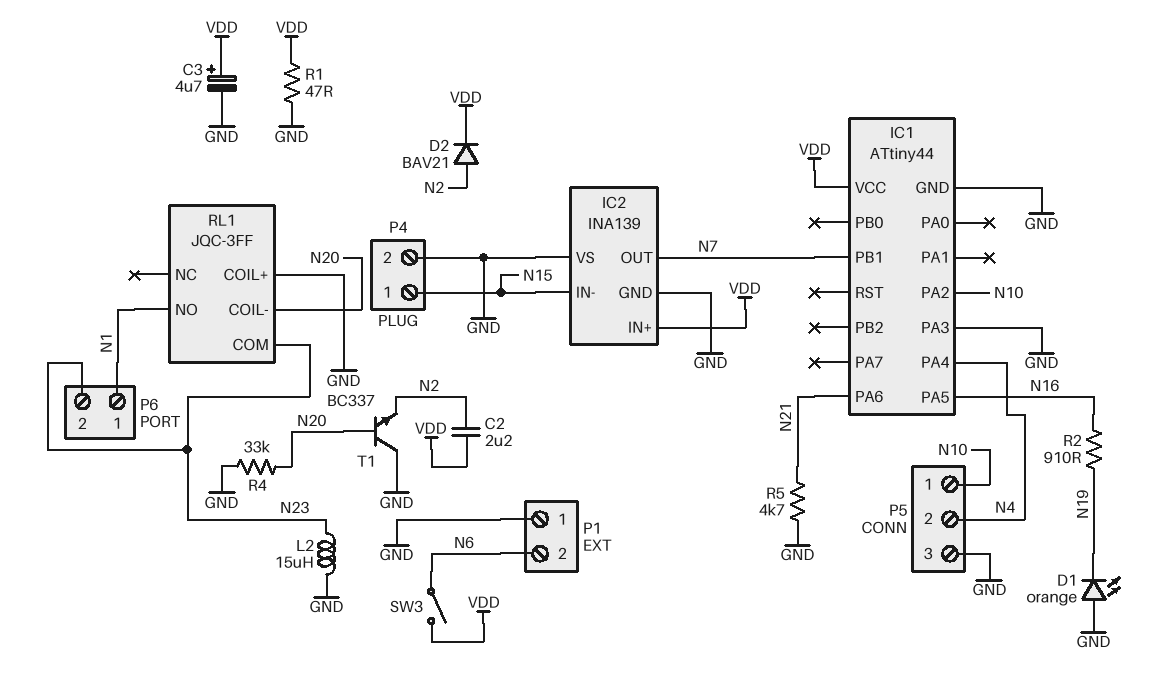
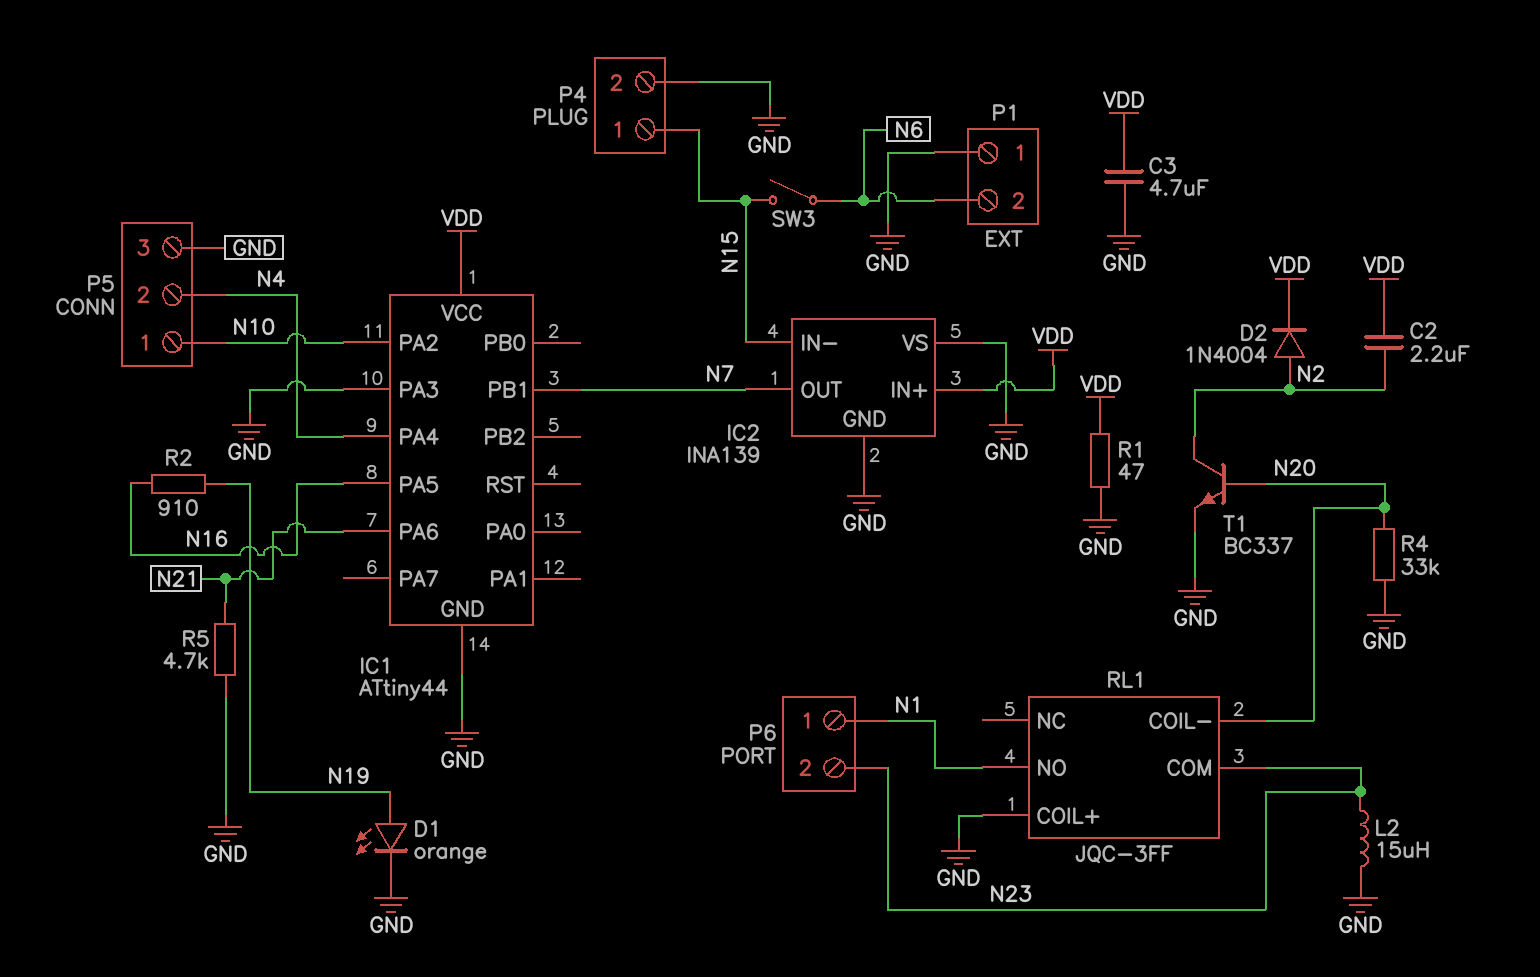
C3: 4.7uF (plus VDD, minus GND) -> 4.7uF (GND, VDD)
D1: LED orange (A GND, K N19) -> LED orange (A N19, K GND)
D2: diode BAV21 (A N2, K VDD) -> diode 1N4004 (A N2, K VDD)
SW3: switch (N6, VDD) -> switch (N6, N15)
T1: NPN BC337 (B N20, C GND, E N2) -> NPN BC337 (B N20, C N2, E GND)

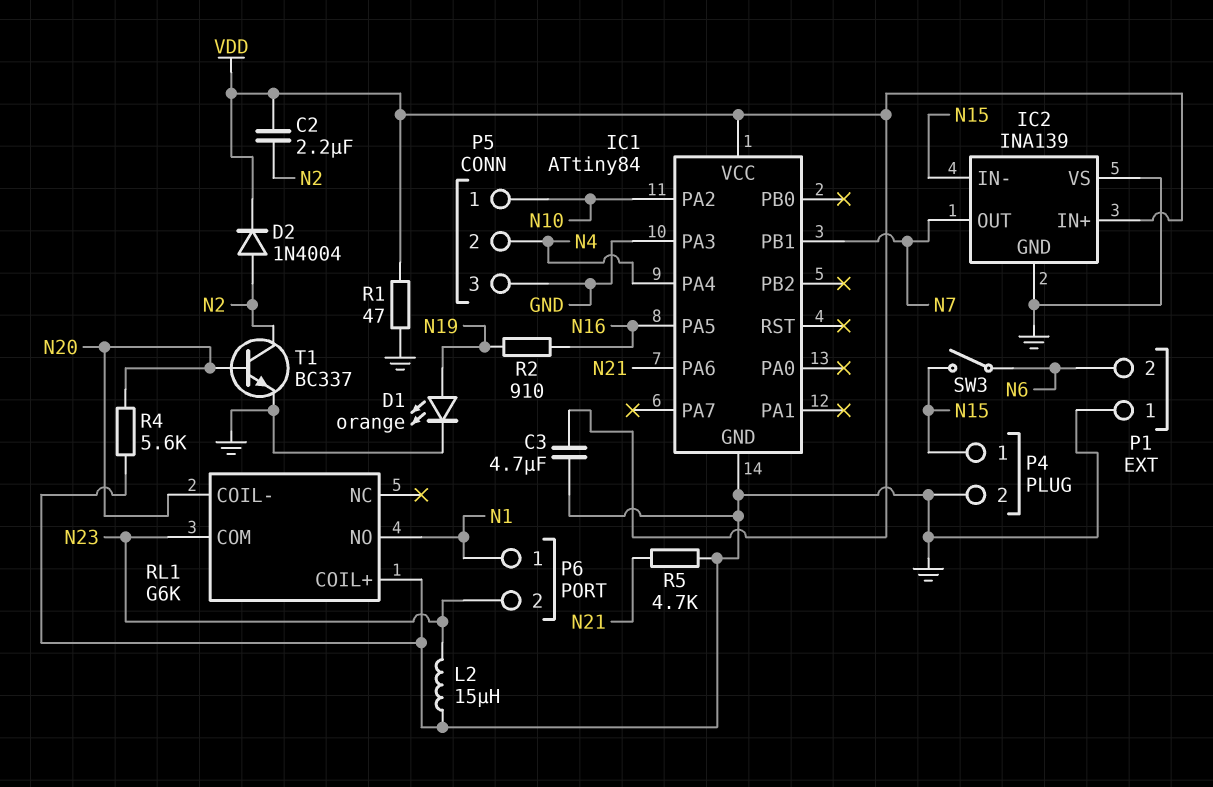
IC1: ATtiny44 -> ATtiny84
R4: 33k (GND, N20) -> 5.6k (GND, N20)
RL1: JQC-3FF -> G6K

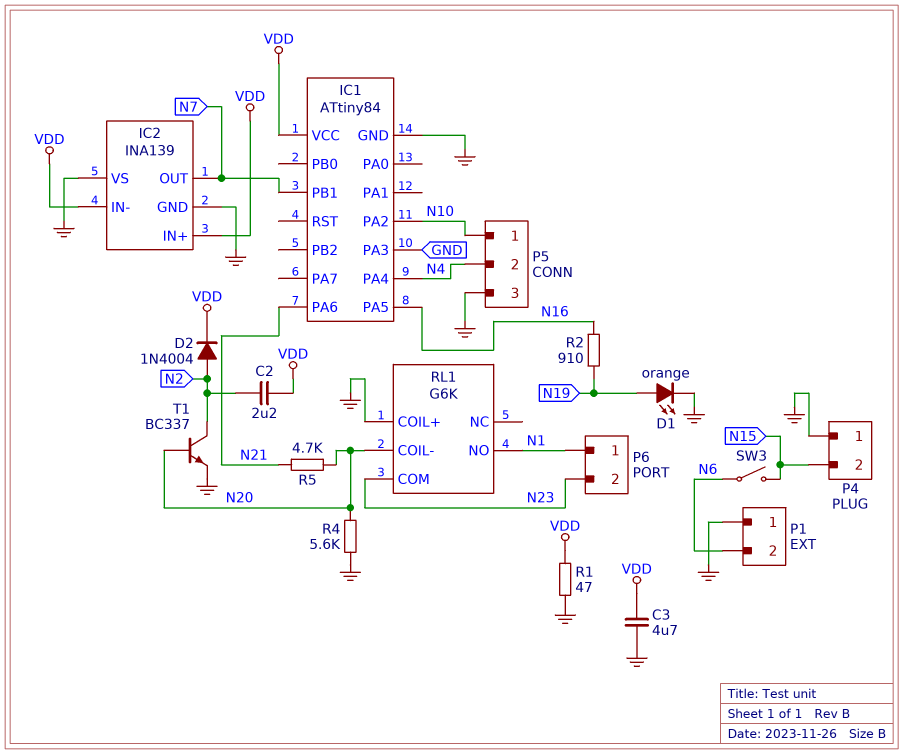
IC2 pin IN-: N15 -> VDD
L2: 15uH (GND, N23) -> none
P4 pin 1: N15 -> GND
P4 pin 2: GND -> N15
R5: 4.7k (GND, N21) -> 4.7k (N20, N21)

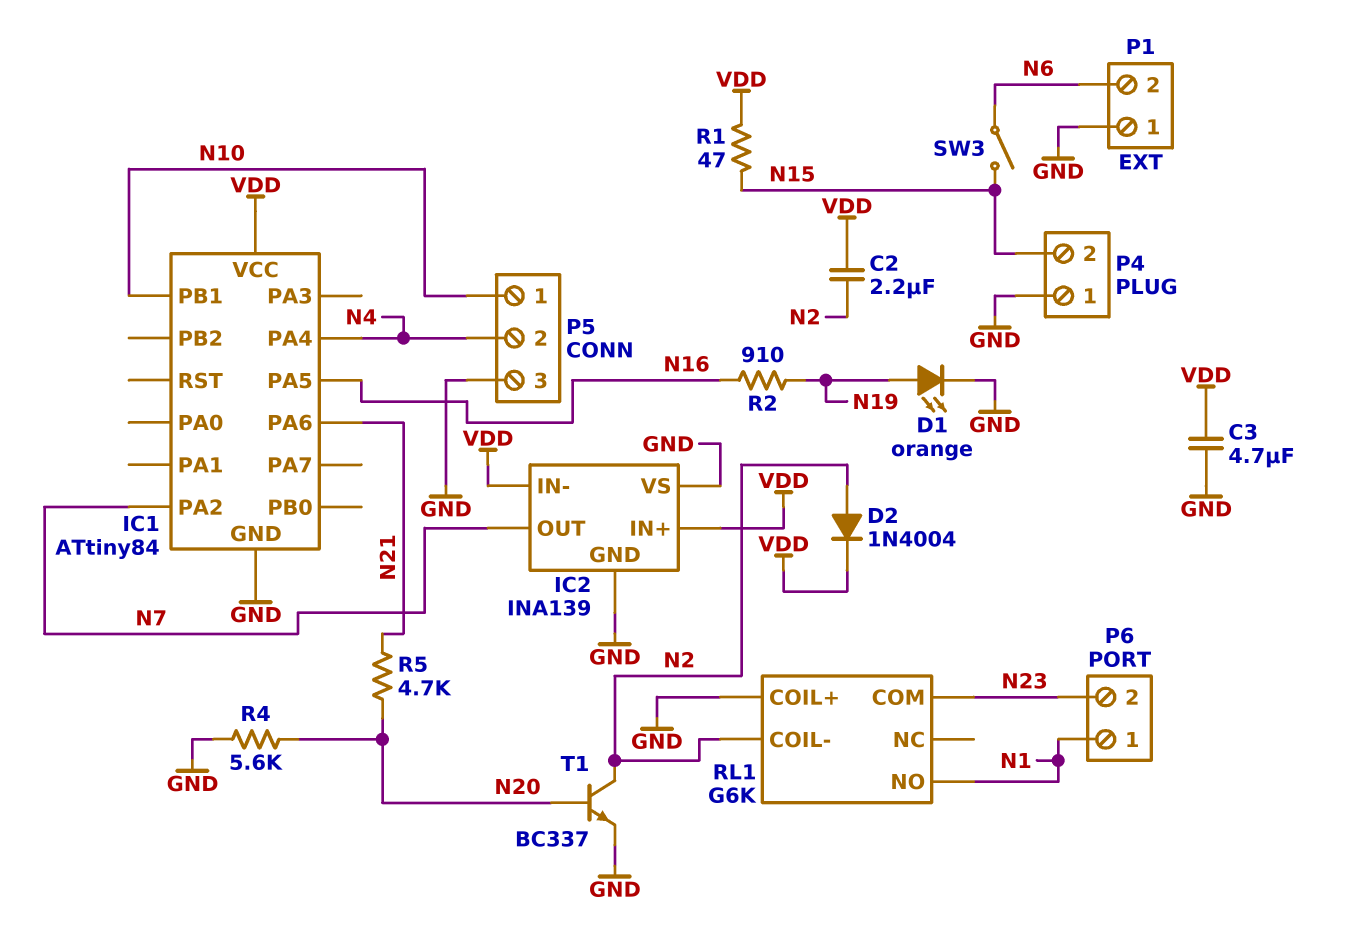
IC1 pin PA2: N10 -> N7
IC1 pin PA3: GND -> none
IC1 pin PB1: N7 -> N10
R1: 47 (GND, VDD) -> 47 (N15, VDD)
RL1 pin COIL-: N20 -> N2

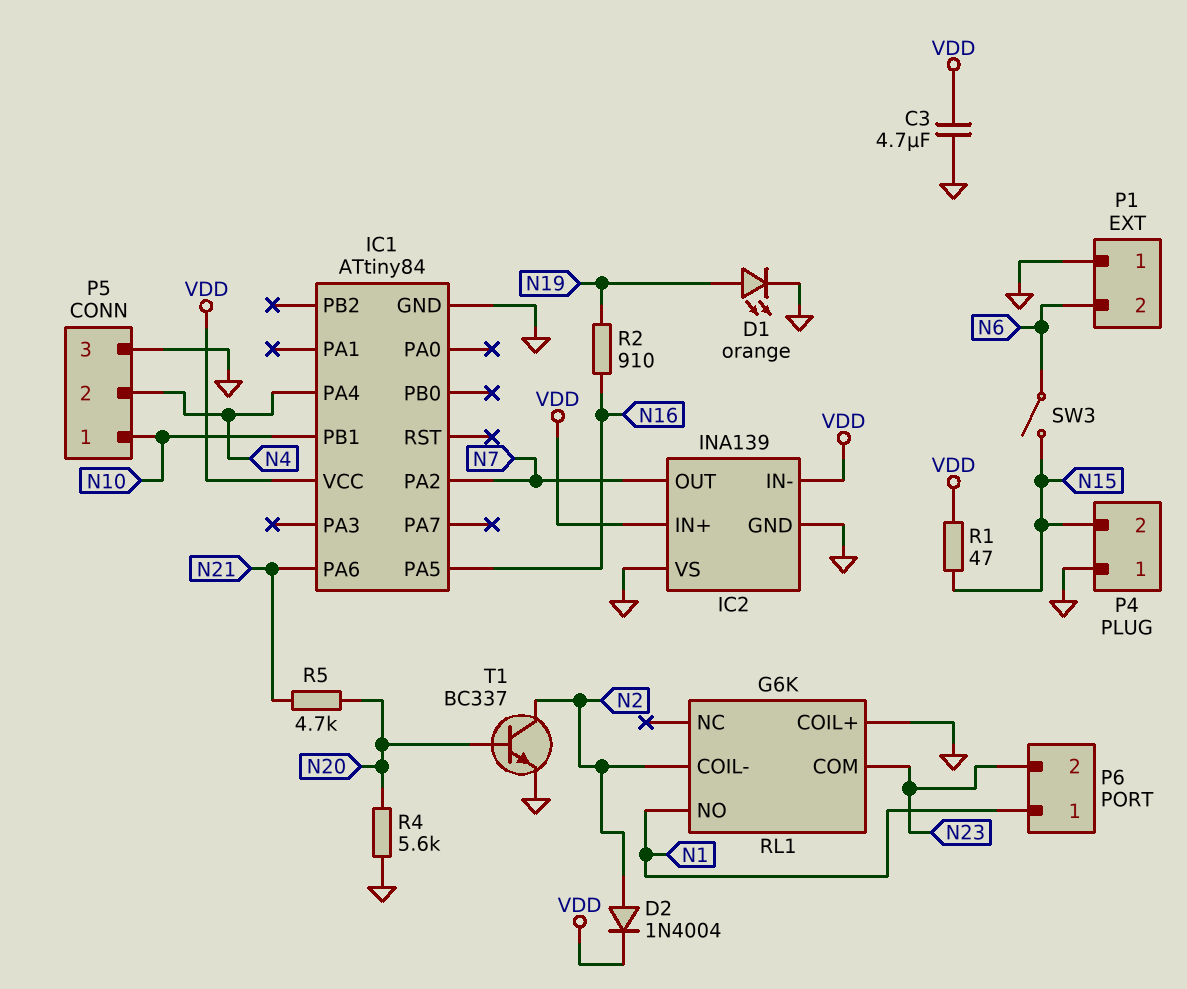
C2: 2.2uF (N2, VDD) -> none

